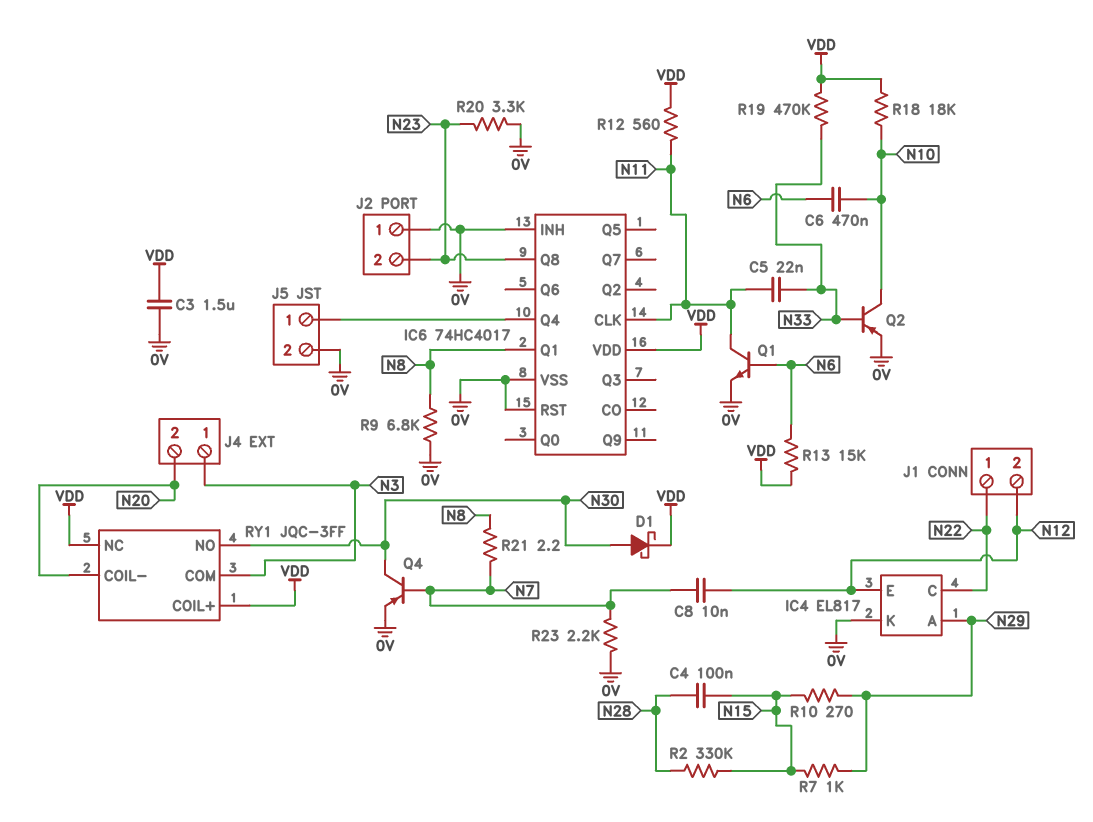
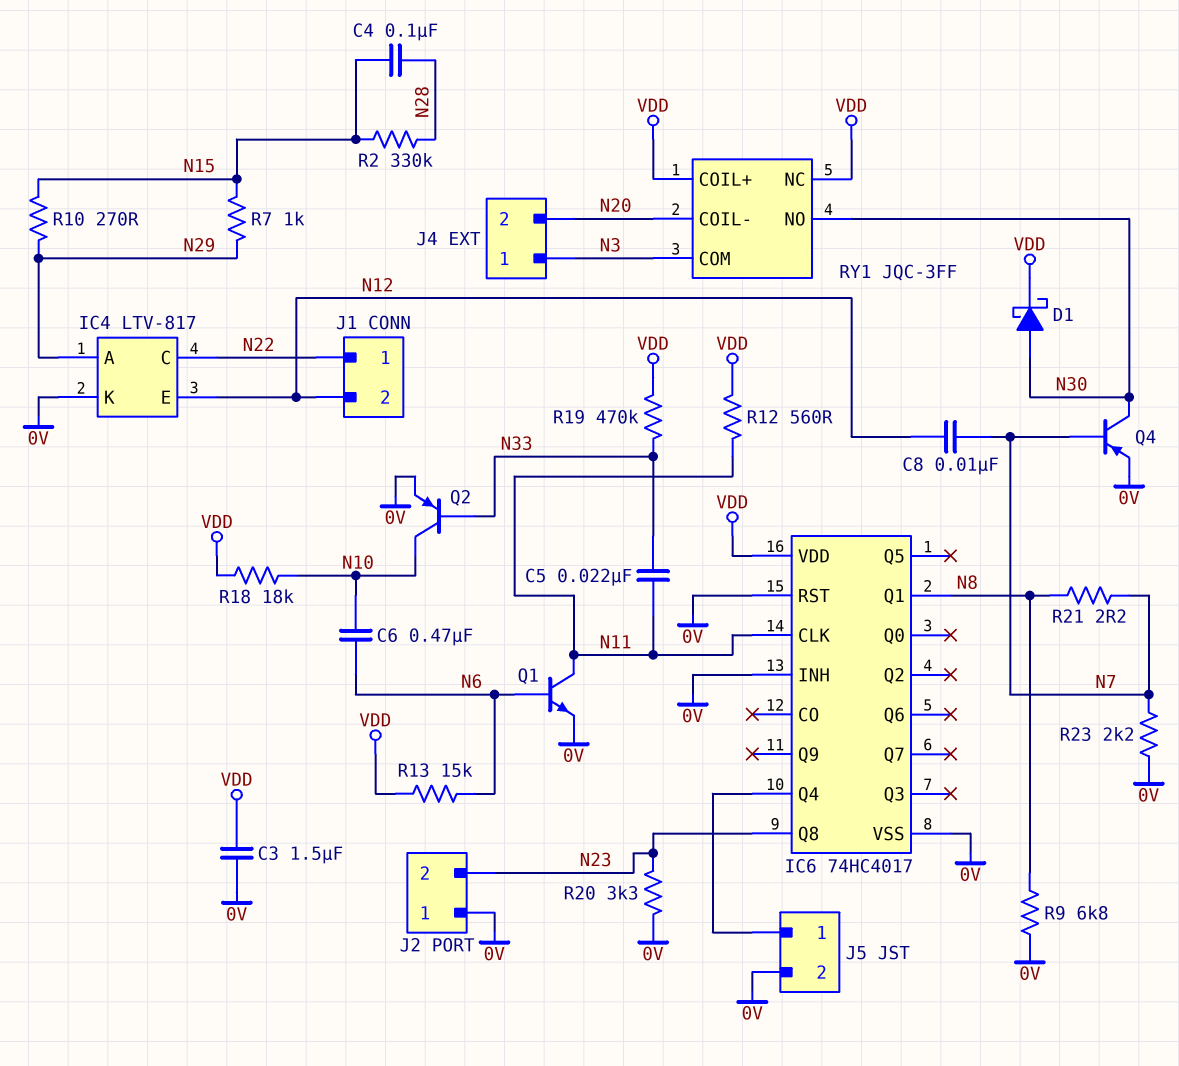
IC4: EL817 -> LTV-817

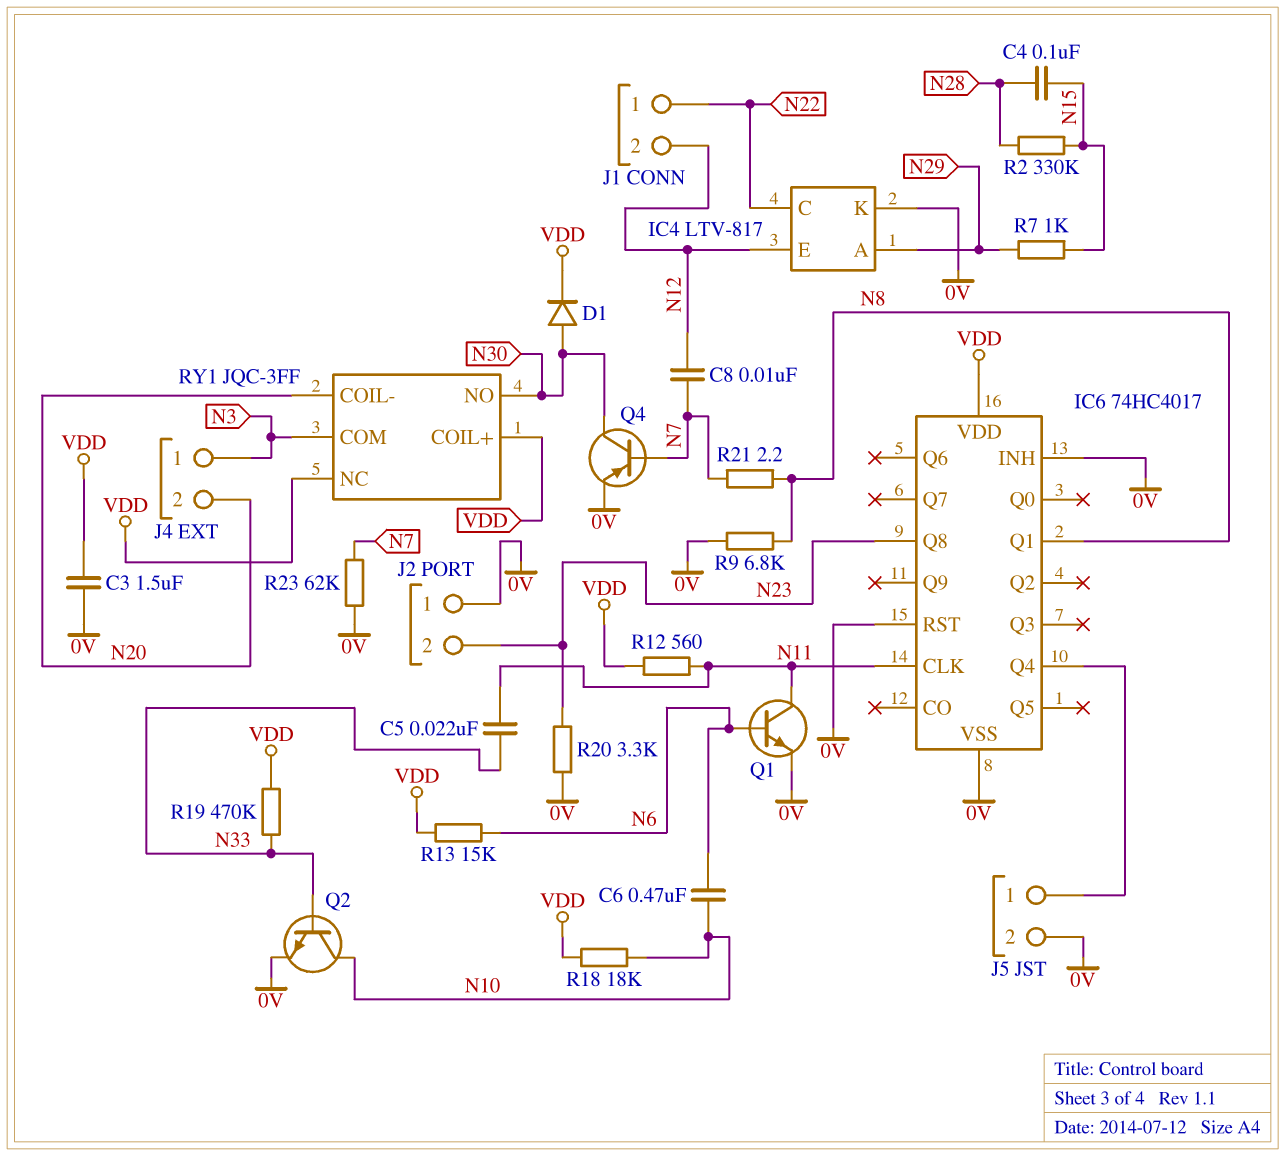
D1: schottky (A N30, K VDD) -> diode (A N30, K VDD)
Q2: PNP (B N33, C N10, E 0V) -> NPN (B N33, C N10, E 0V)
R10: 270 (N15, N29) -> none
R23: 2.2k (0V, N7) -> 62k (0V, N7)

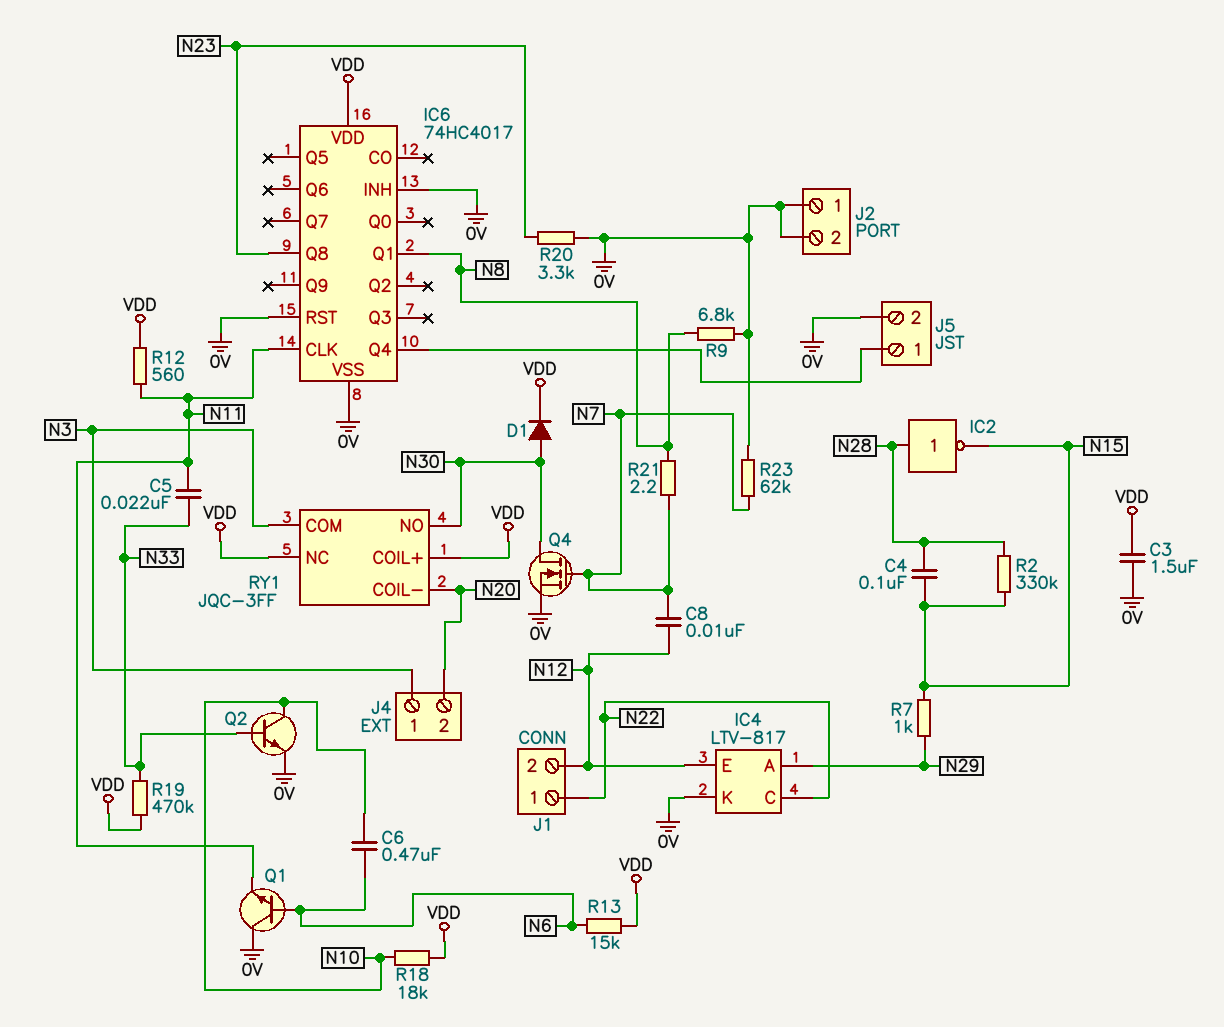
IC2: none -> NOT (in N28, out N15)
J2 pin 2: N23 -> 0V
Q1: NPN (B N6, C N11, E 0V) -> NPN (B N6, C 0V, E N11)
Q4: PNP (B N7, C N30, E 0V) -> NMOS (G N7, D N30, S 0V)

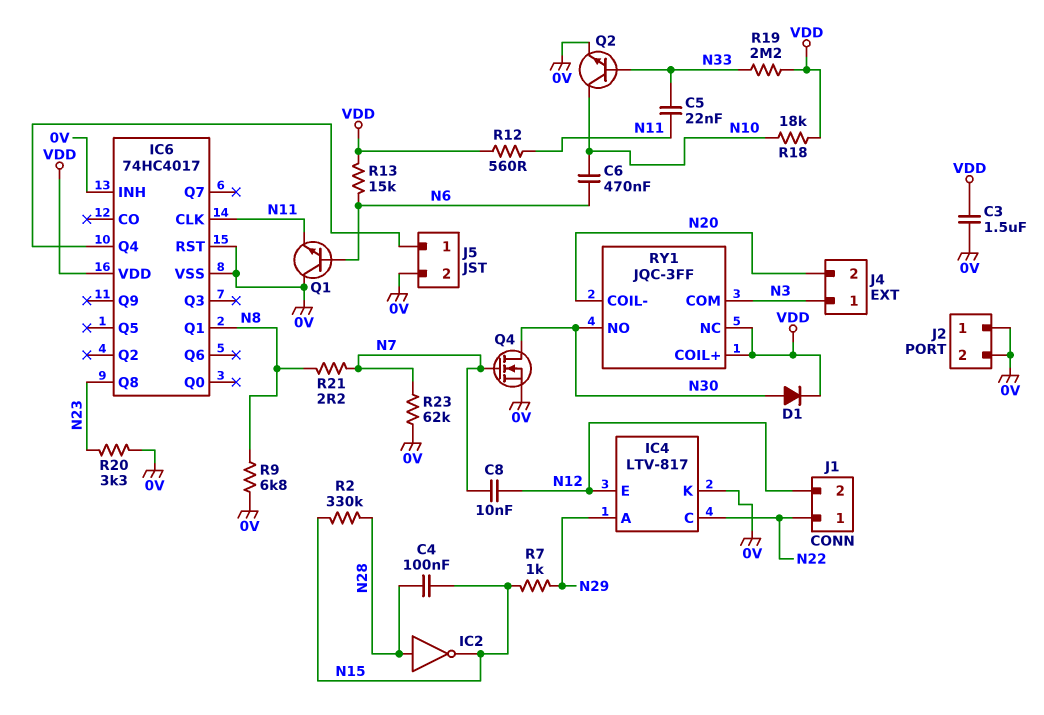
R19: 470k (N33, VDD) -> 2.2M (N33, VDD)

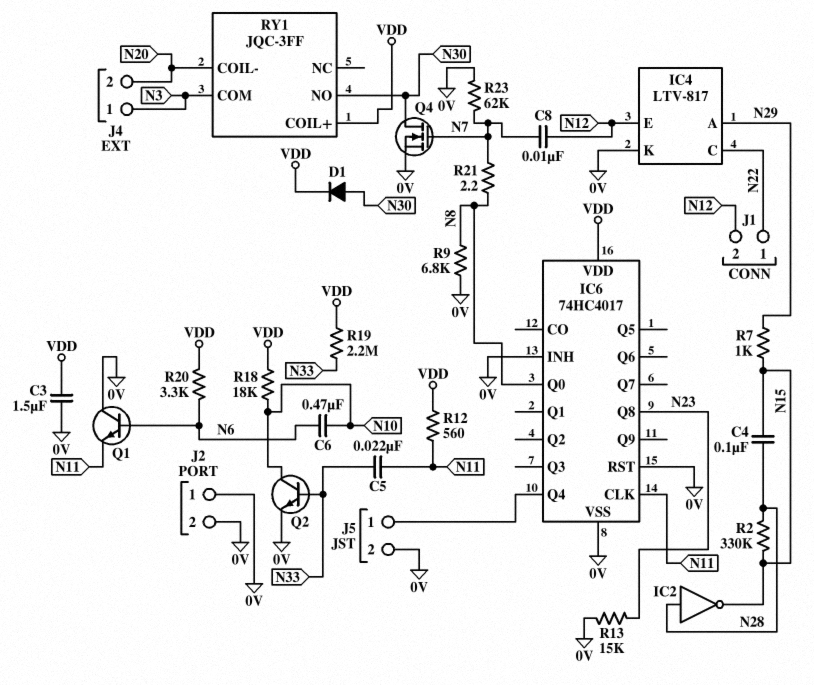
IC6 pin Q0: none -> N8
IC6 pin Q1: N8 -> none
R13: 15k (N6, VDD) -> 15k (0V, N23)
R20: 3.3k (0V, N23) -> 3.3k (N6, VDD)
RY1 pin NC: VDD -> none

